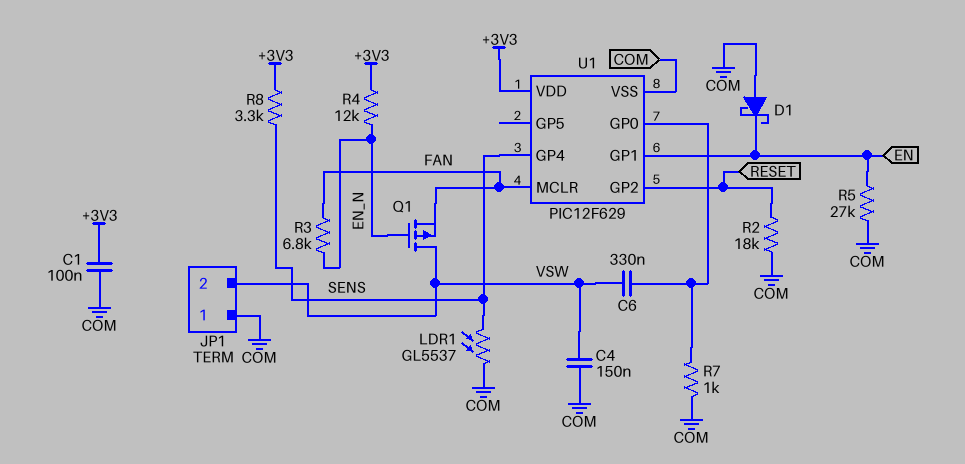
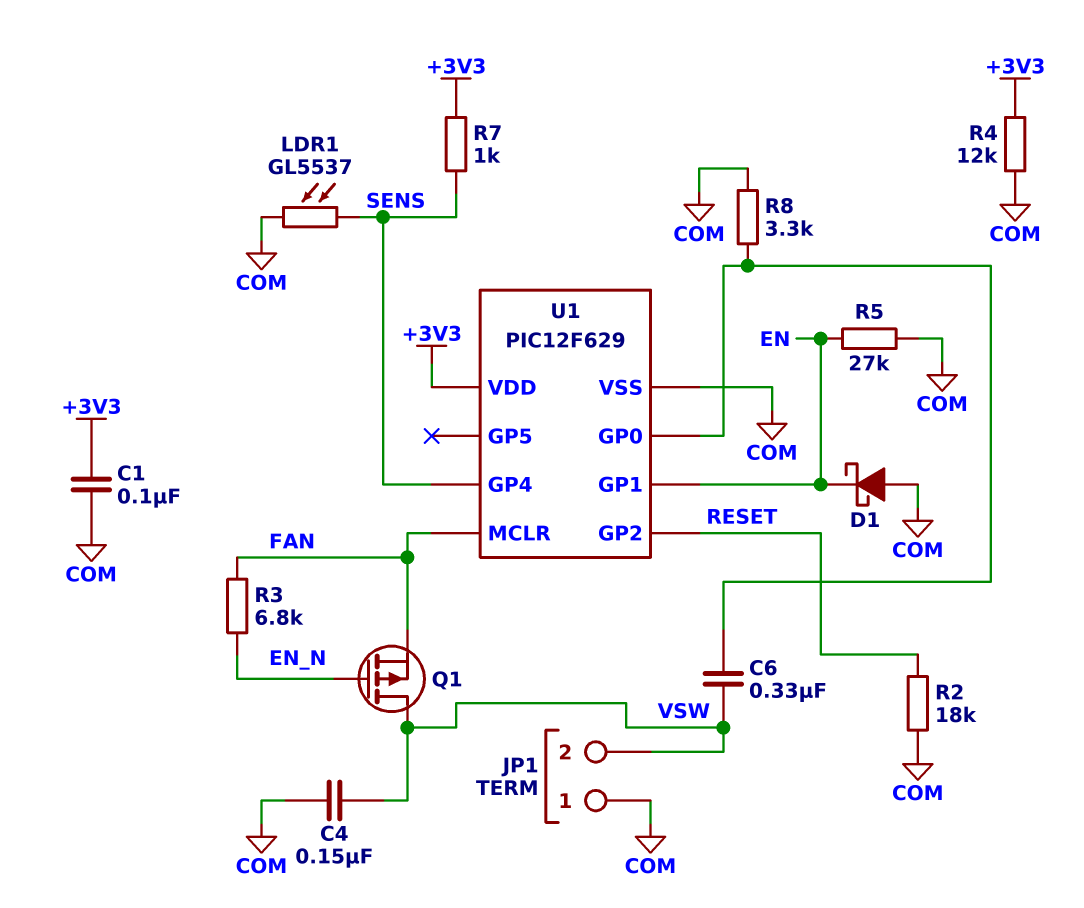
R4: 12k (+3V3, EN_N) -> 12k (+3V3, COM)
R7: 1k (COM, U1/GP0) -> 1k (+3V3, SENS)
R8: 3.3k (+3V3, SENS) -> 3.3k (COM, U1/GP0)

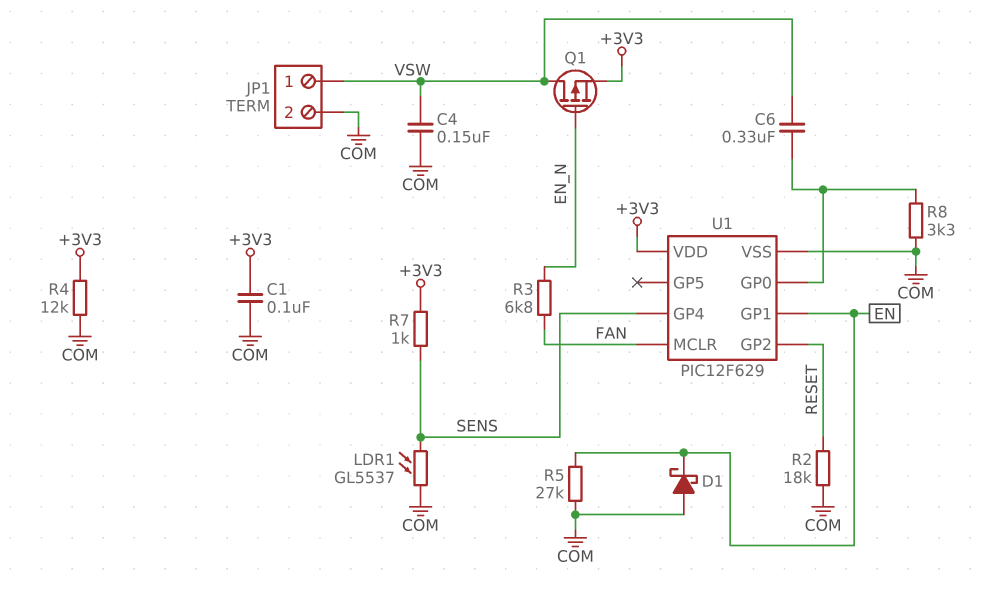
JP1 pin 1: COM -> VSW
JP1 pin 2: VSW -> COM
Q1: PMOS (G EN_N, D VSW, S FAN) -> PMOS (G EN_N, D VSW, S +3V3)

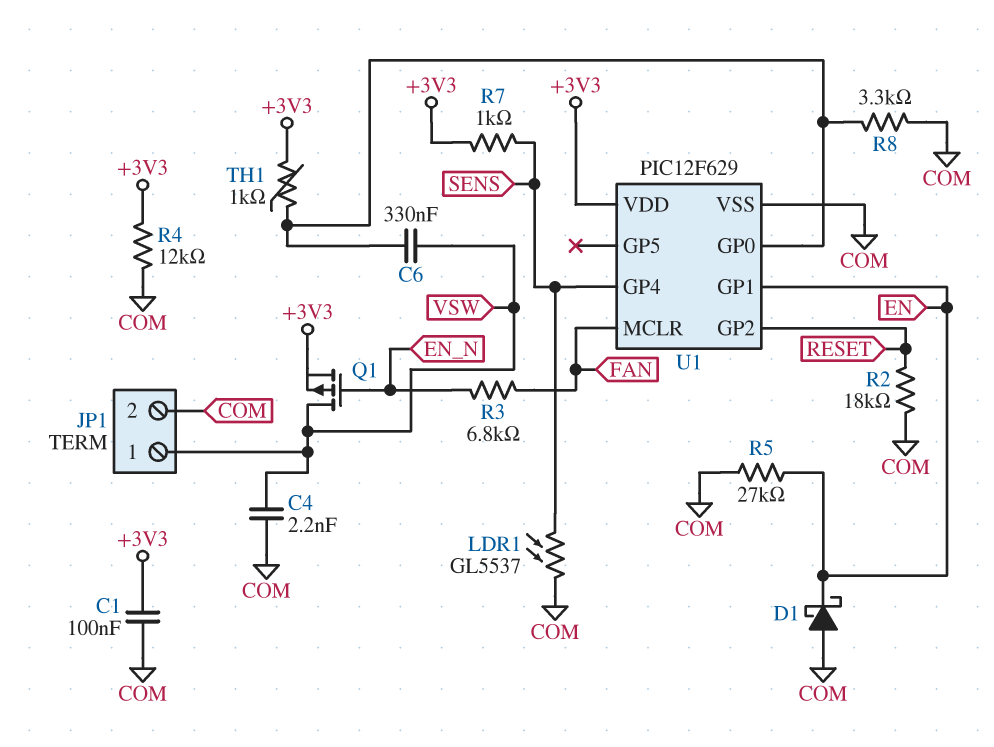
C4: 150nF (COM, VSW) -> 2.2nF (COM, VSW)
TH1: none -> 1k (+3V3, U1/GP0)

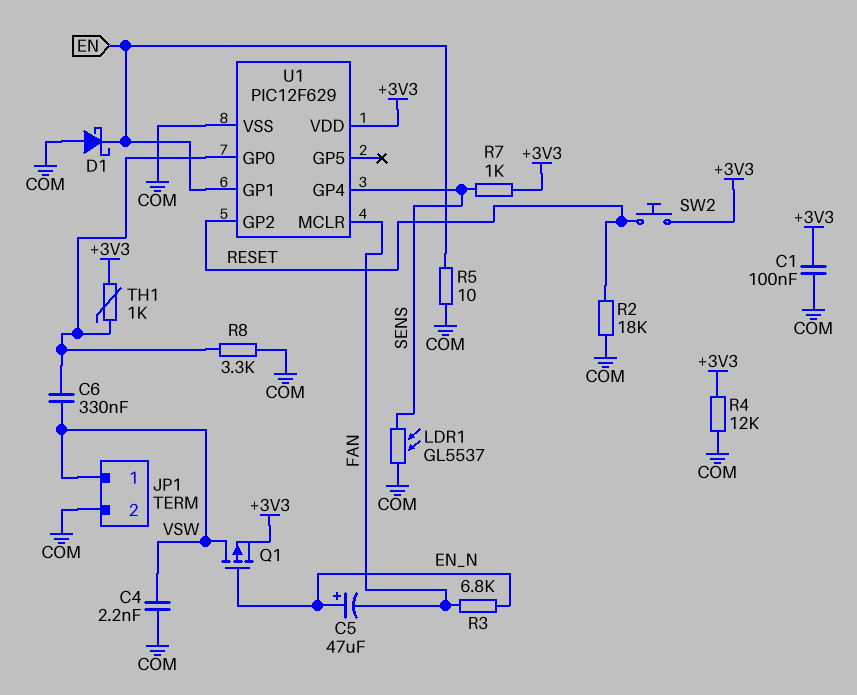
C5: none -> 47uF (plus EN_N, minus FAN)
R5: 27k (COM, EN) -> 10 (COM, EN)
SW2: none -> button (+3V3, RESET)

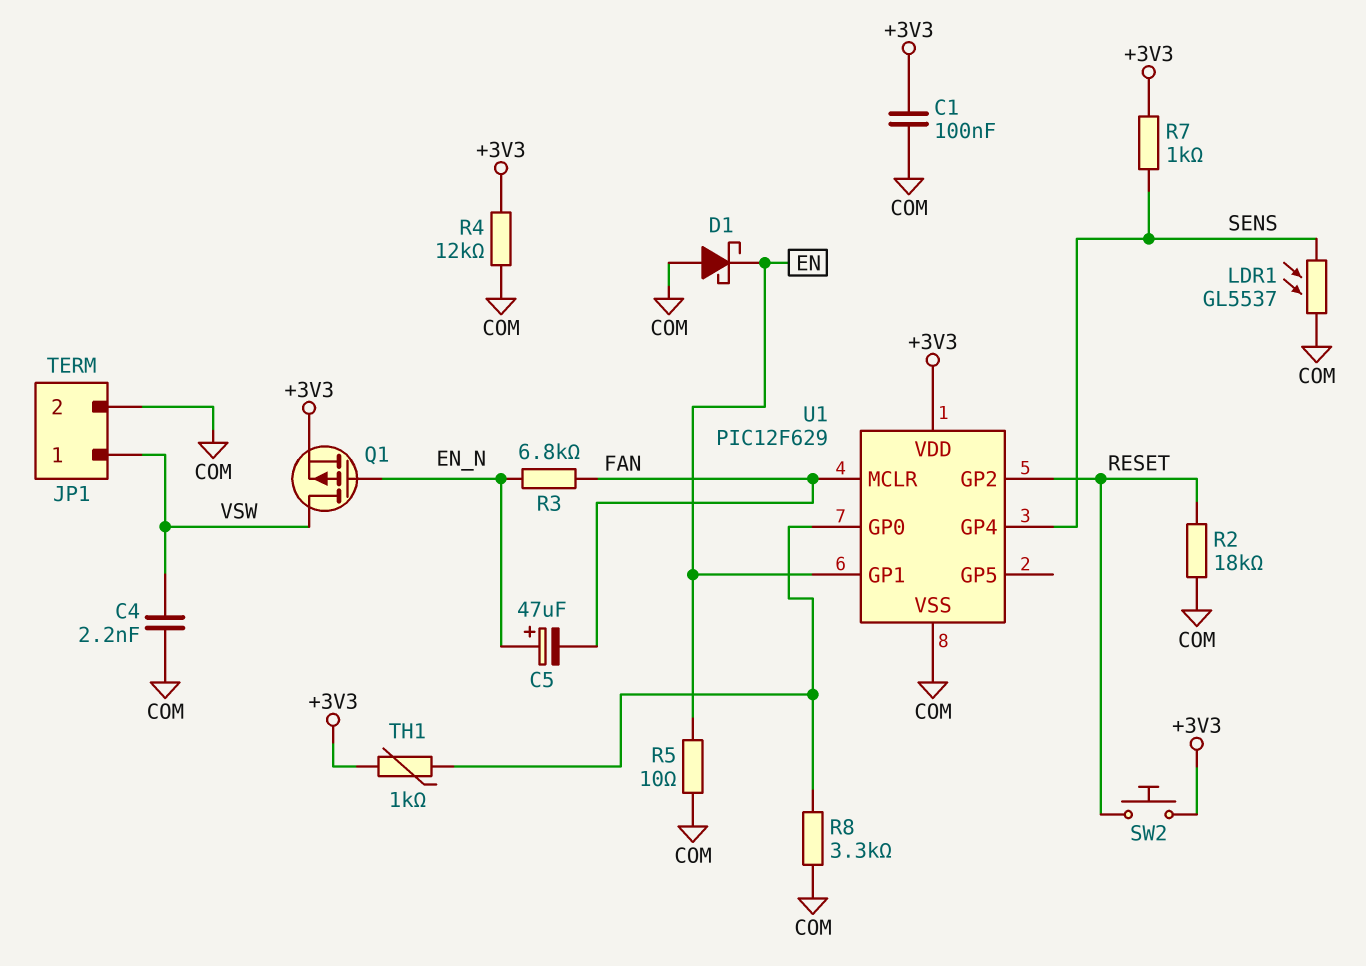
C6: 330nF (U1/GP0, VSW) -> none

